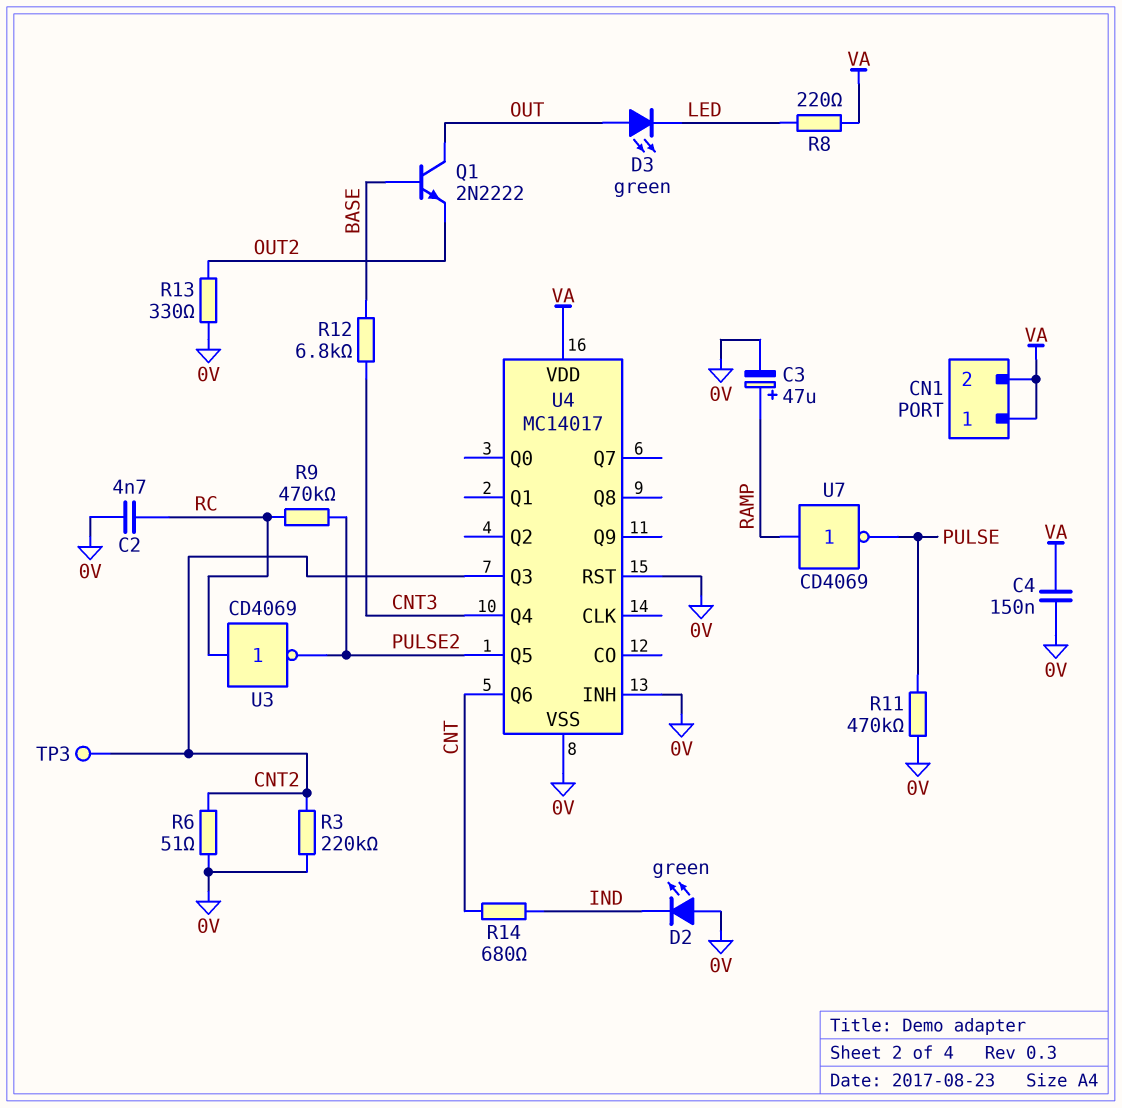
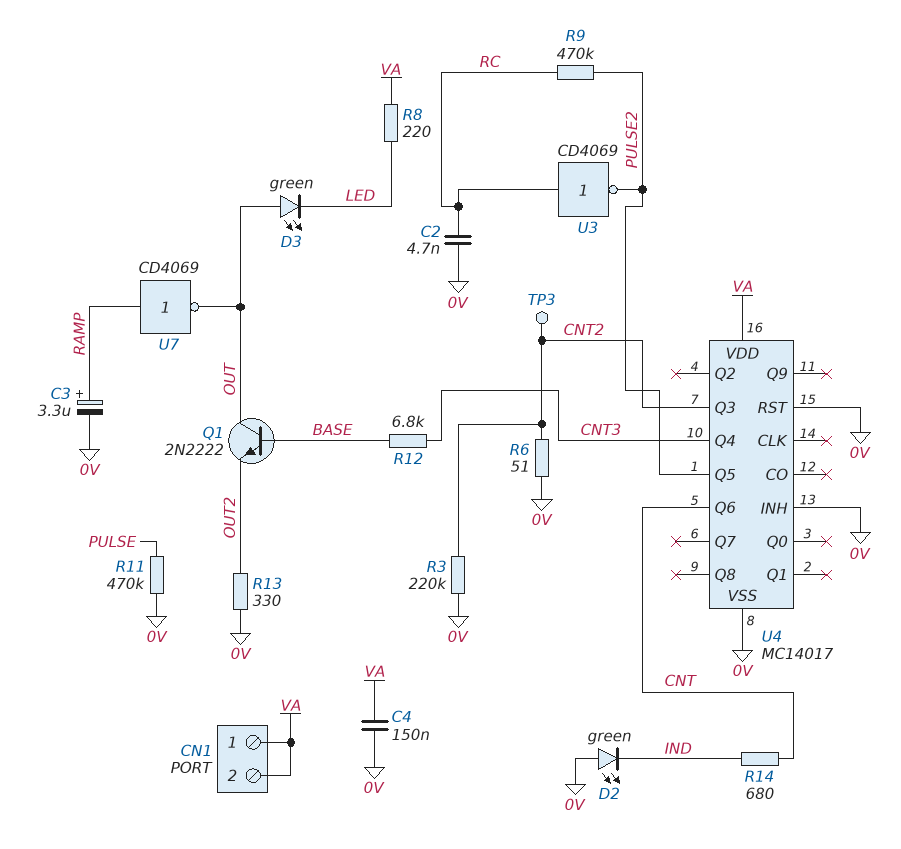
C3: 47uF (plus RAMP, minus 0V) -> 3.3uF (plus RAMP, minus 0V)
U7: NOT CD4069 (in RAMP, out PULSE) -> NOT CD4069 (in RAMP, out OUT)

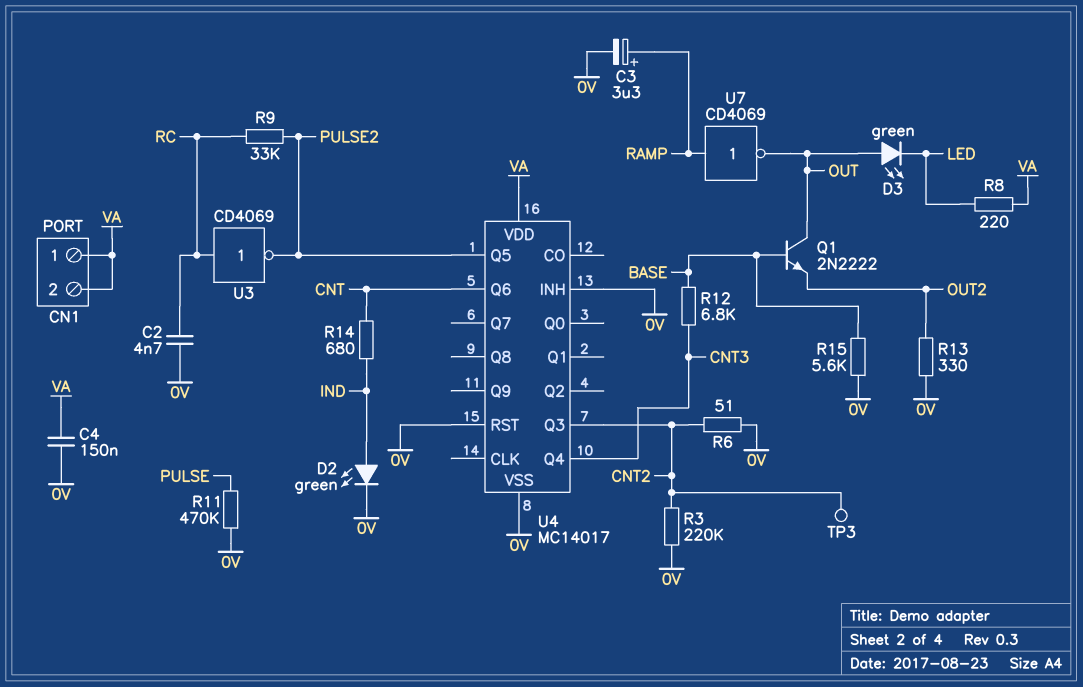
D2: LED green (A 0V, K IND) -> LED green (A IND, K 0V)
R9: 470k (PULSE2, RC) -> 33k (PULSE2, RC)
R15: none -> 5.6k (0V, BASE)

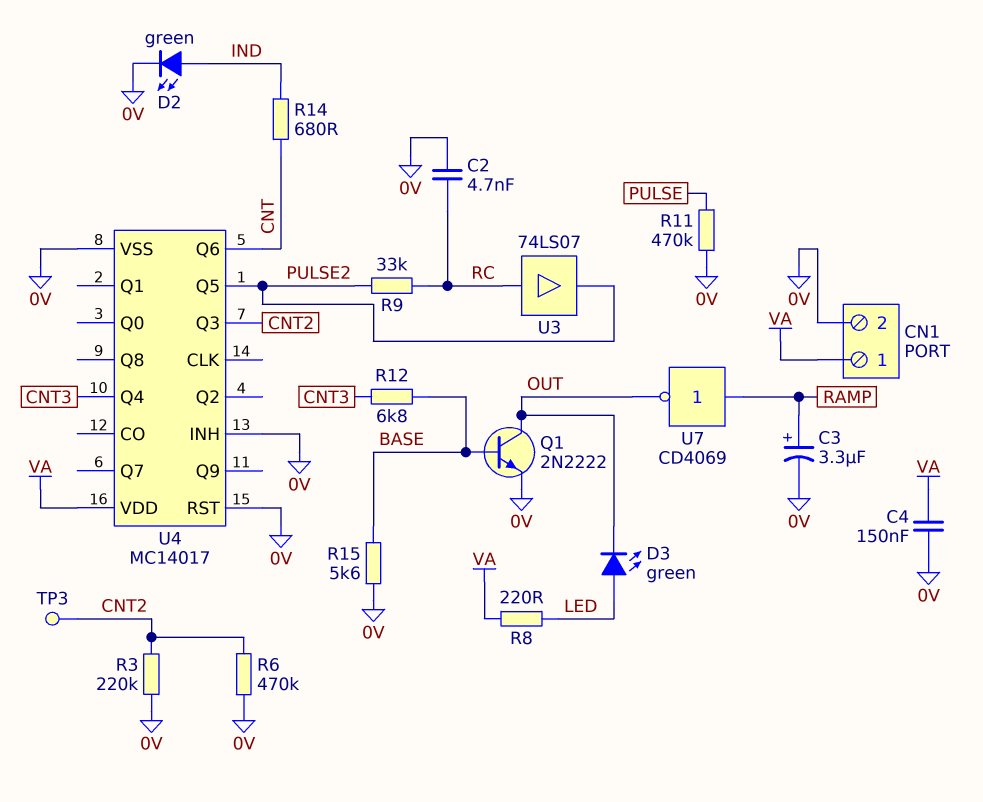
CN1 pin 2: VA -> 0V
D3: LED green (A OUT, K LED) -> LED green (A LED, K OUT)
Q1: NPN 2N2222 (B BASE, C OUT, E OUT2) -> NPN 2N2222 (B BASE, C OUT, E 0V)
R6: 51 (0V, CNT2) -> 470k (0V, CNT2)
R13: 330 (0V, OUT2) -> none
U3: NOT CD4069 (in RC, out PULSE2) -> buffer 74LS07 (in RC, out PULSE2)

